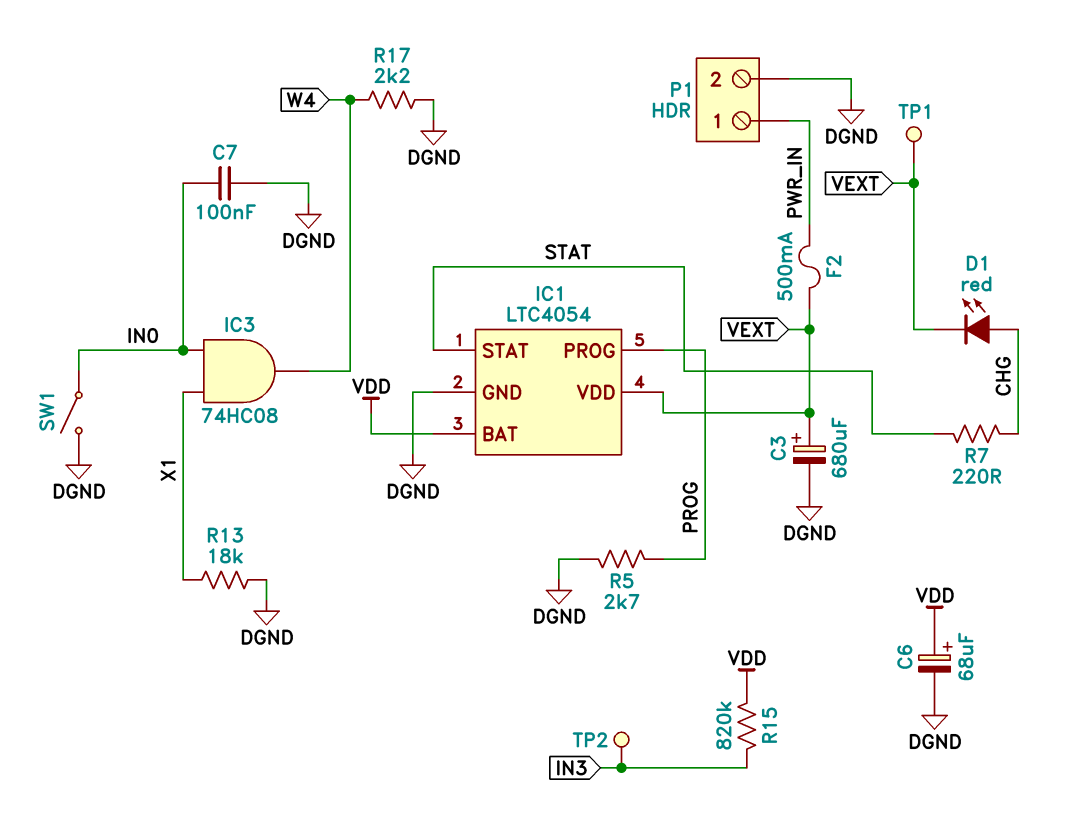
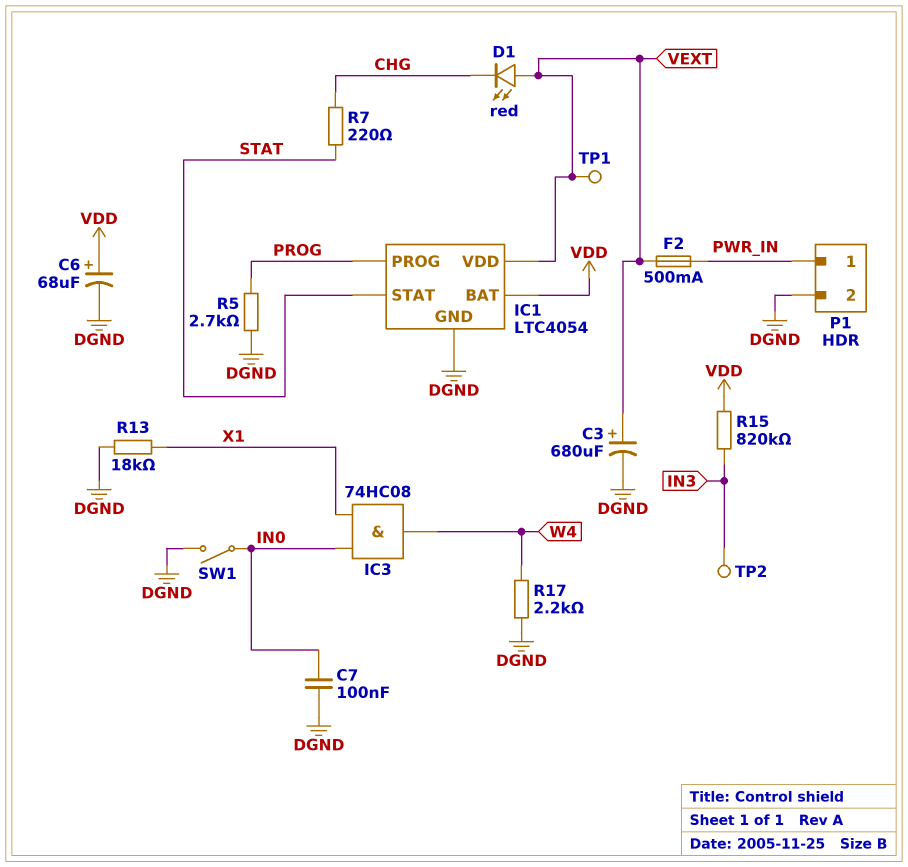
D1: LED red (A CHG, K VEXT) -> LED red (A VEXT, K CHG)

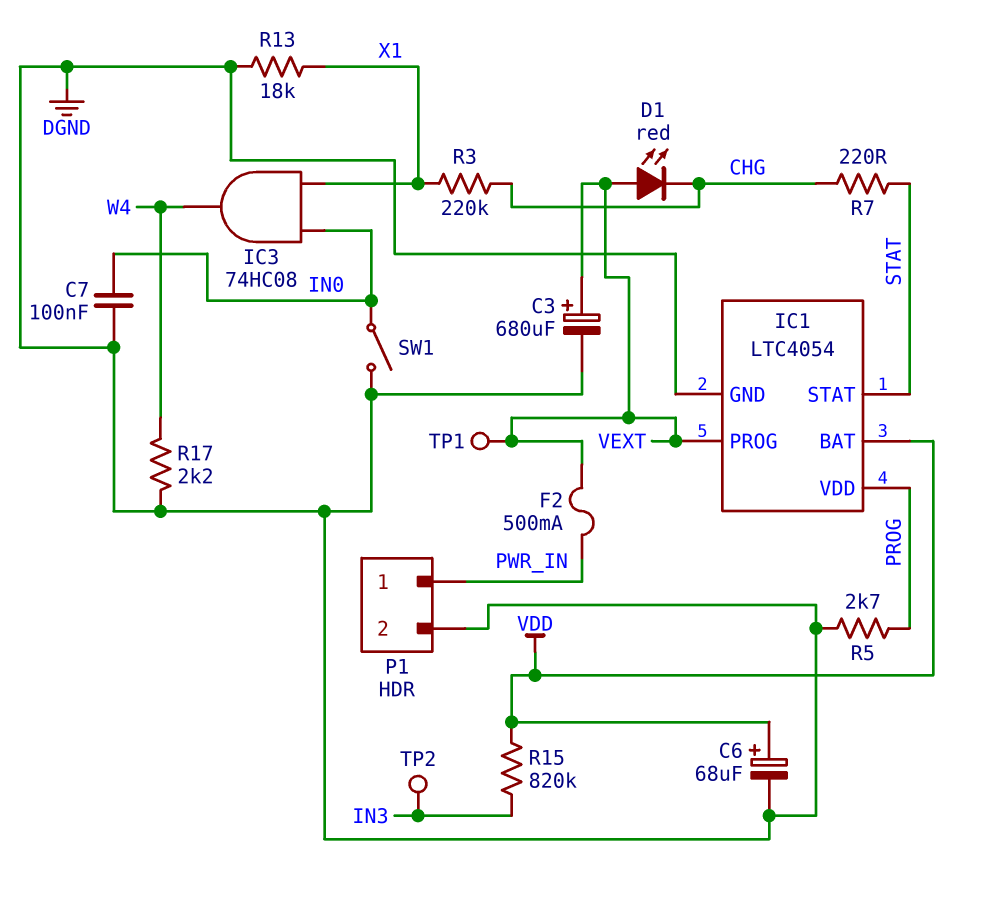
IC1 pin PROG: PROG -> VEXT
IC1 pin VDD: VEXT -> PROG
R3: none -> 220k (CHG, X1)

